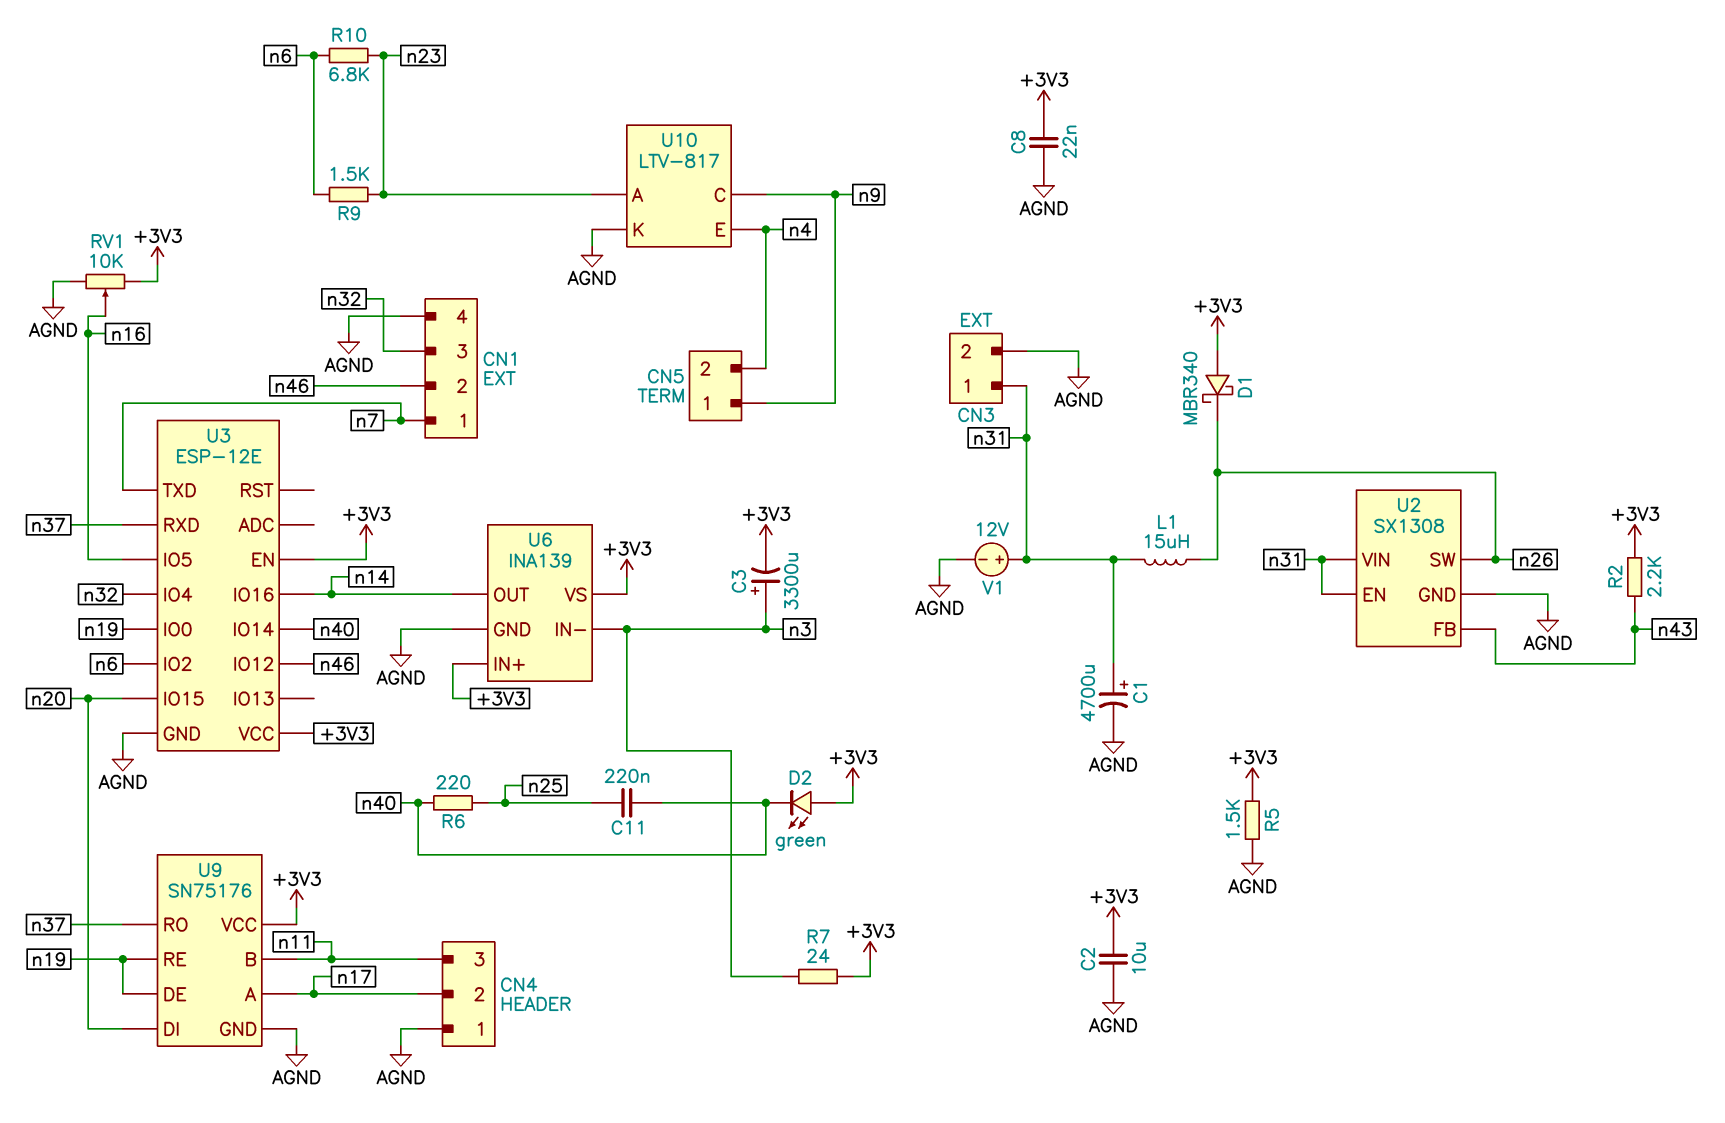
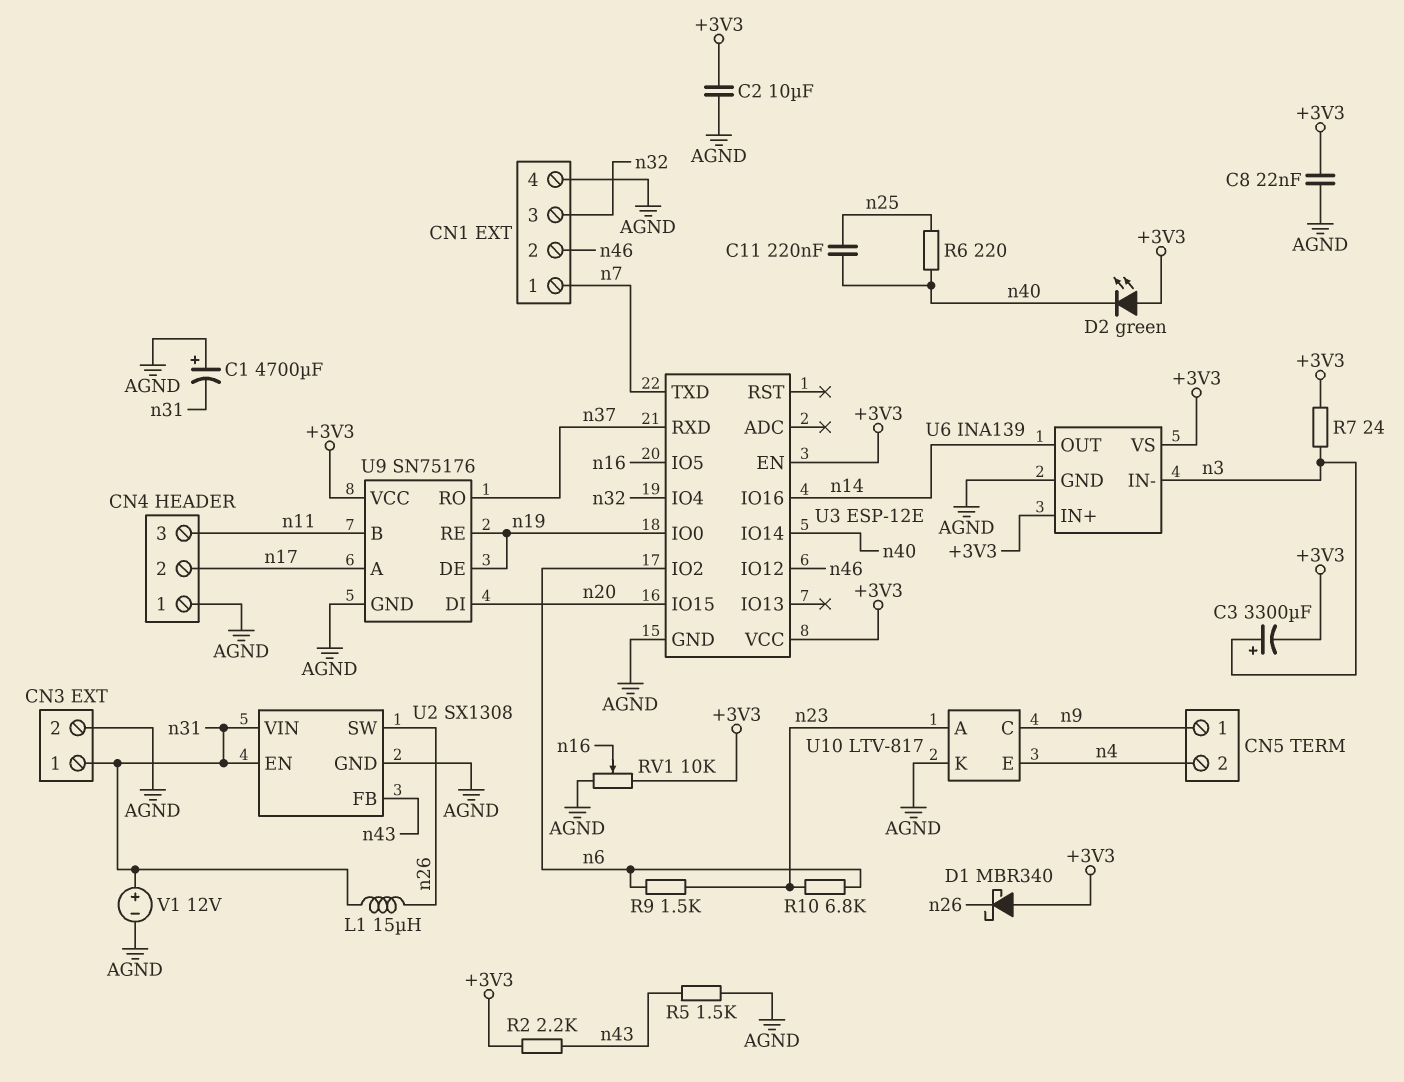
C1: 4700uF (plus n31, minus AGND) -> 4700uF (plus AGND, minus n31)
R5: 1.5k (+3V3, AGND) -> 1.5k (AGND, n43)

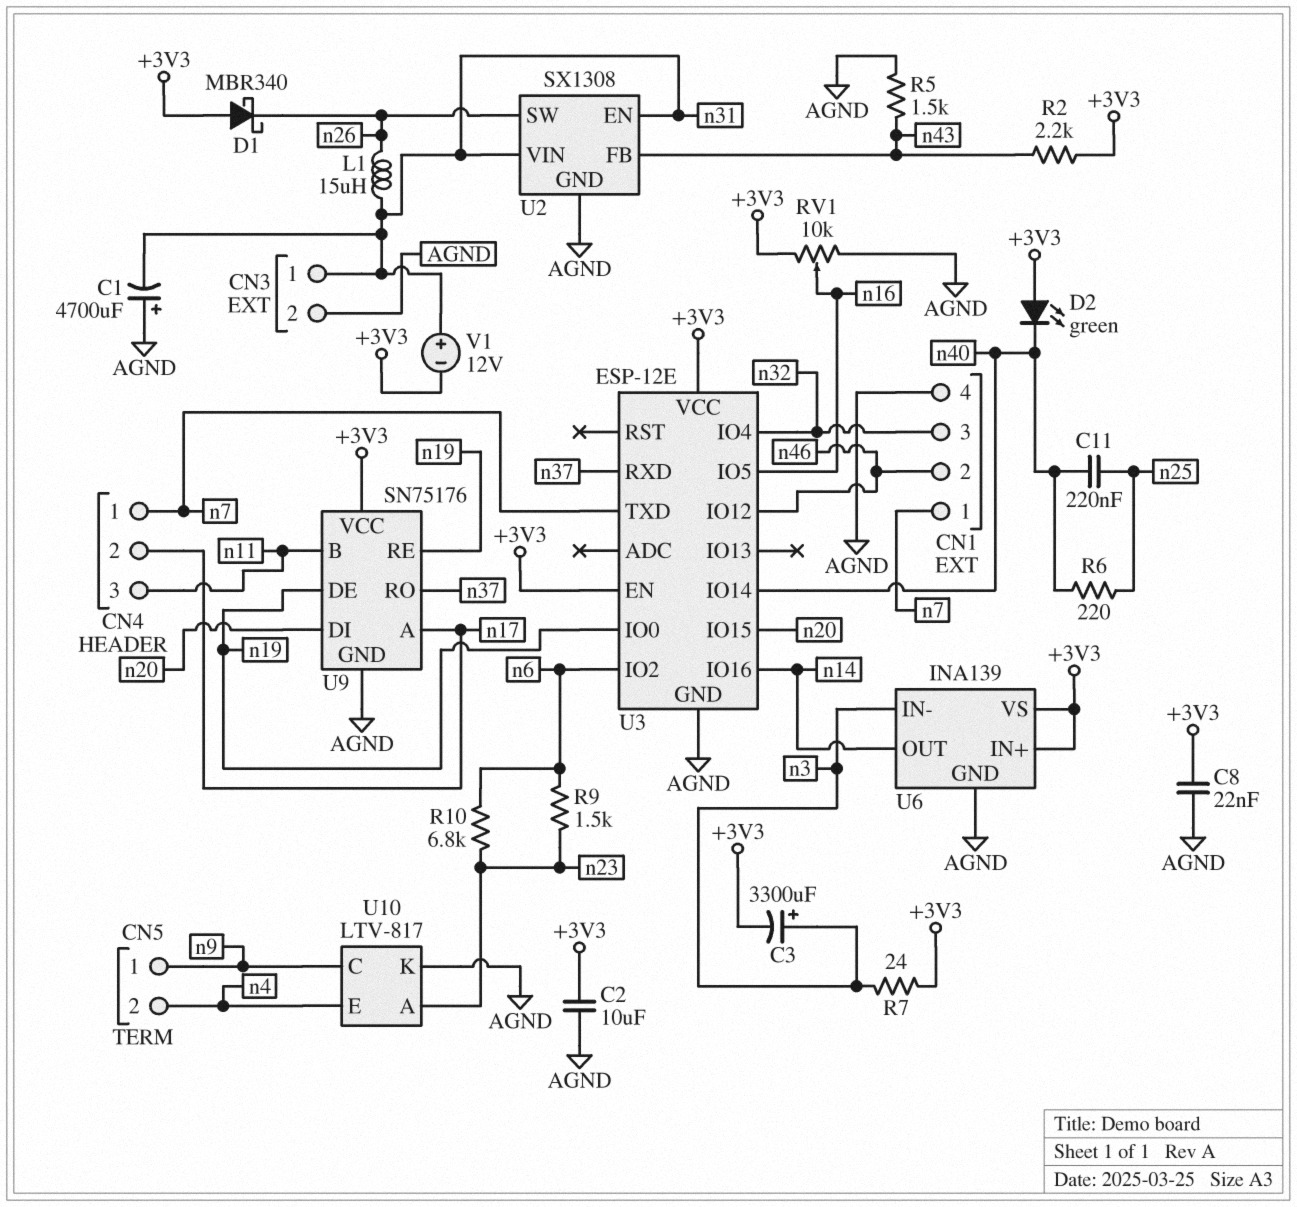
CN4 pin 1: AGND -> n7
V1: 12V (plus n31, minus AGND) -> 12V (plus n31, minus +3V3)

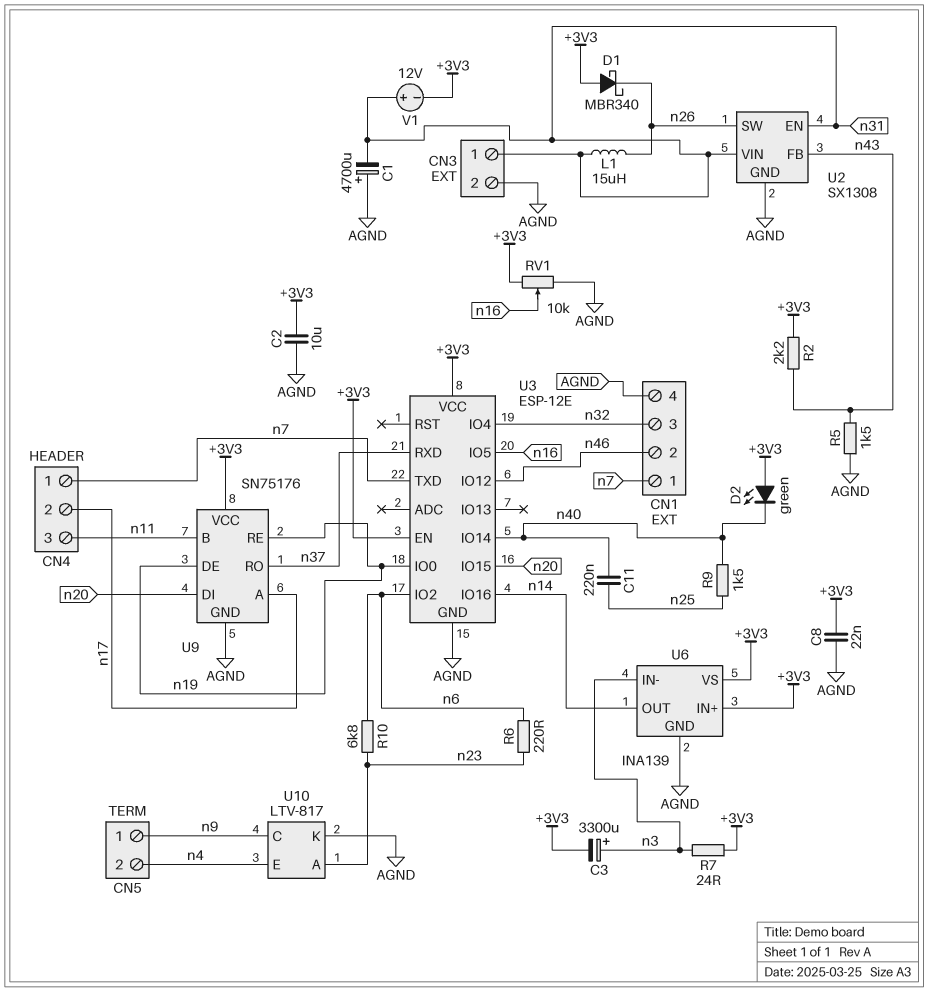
R6: 220 (n25, n40) -> 220 (n6, n23)
R9: 1.5k (n6, n23) -> 1.5k (n25, n40)

